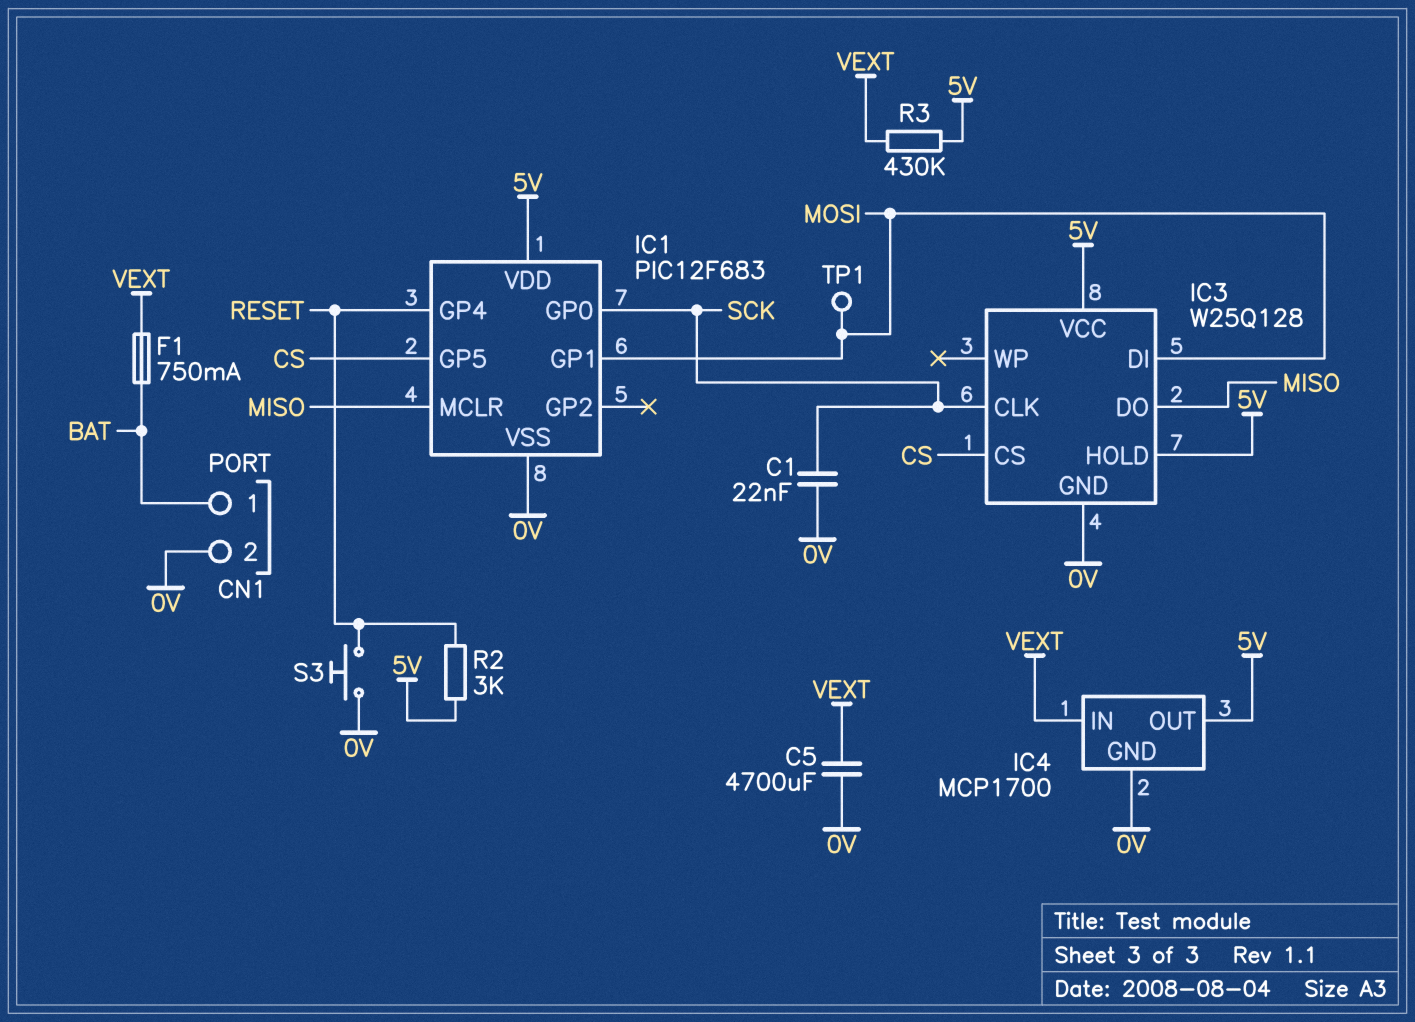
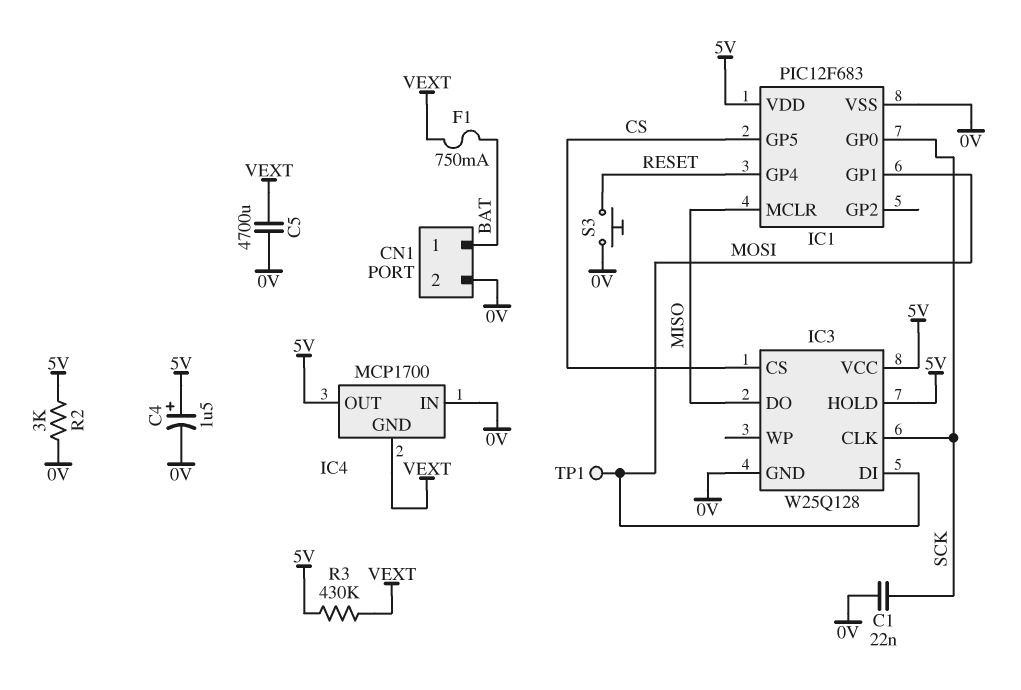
C4: none -> 1.5uF (plus 5V, minus 0V)
IC4 pin GND: 0V -> VEXT
IC4 pin IN: VEXT -> 0V
R2: 3k (5V, RESET) -> 3k (0V, 5V)

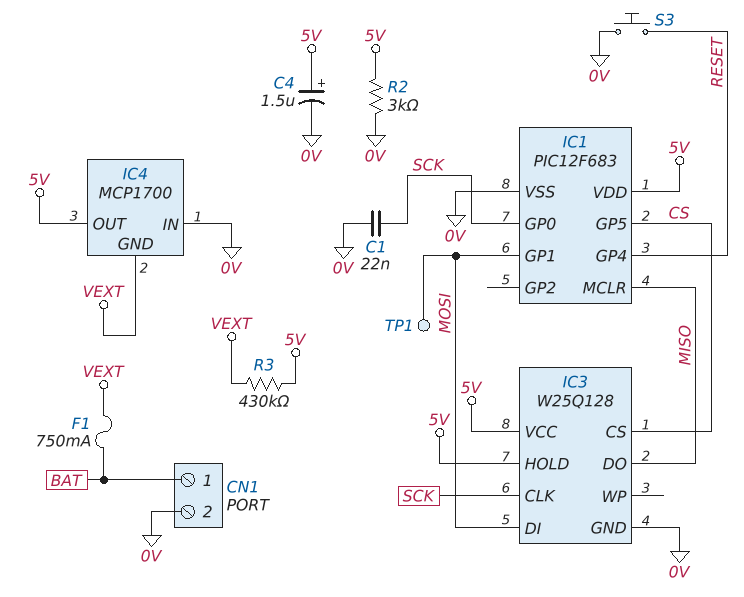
C5: 4700uF (0V, VEXT) -> none

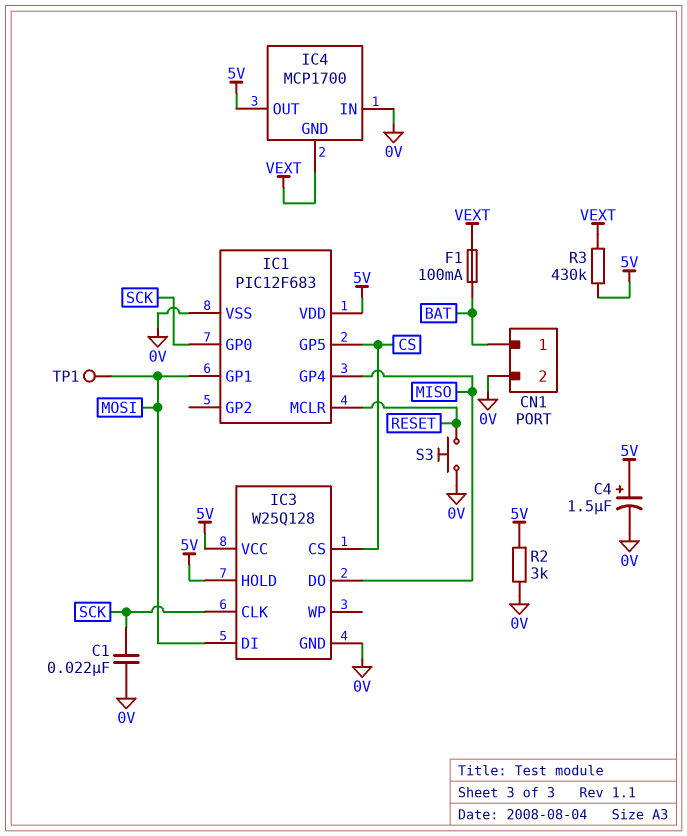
F1: 750mA (BAT, VEXT) -> 100mA (BAT, VEXT)
IC1 pin GP4: RESET -> MISO
IC1 pin MCLR: MISO -> RESET

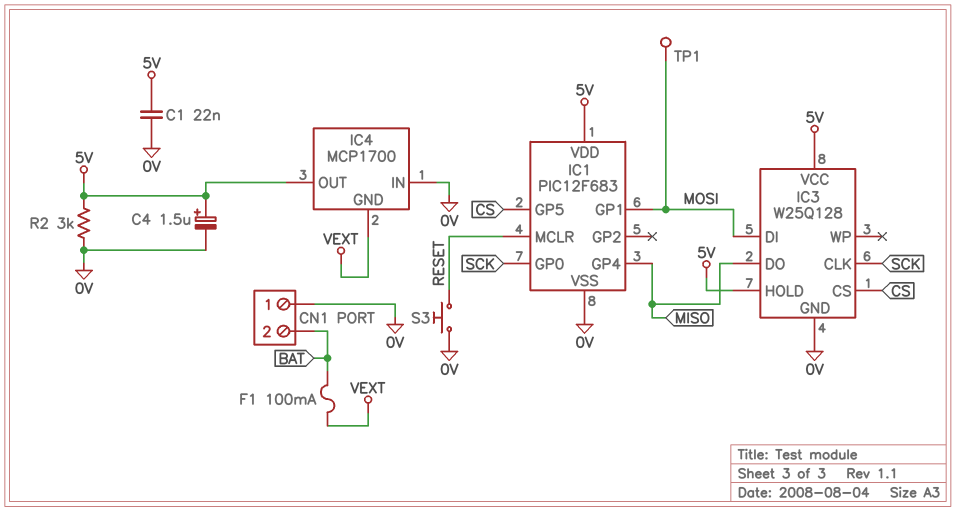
C1: 22nF (0V, SCK) -> 22nF (0V, 5V)
CN1 pin 1: BAT -> 0V
CN1 pin 2: 0V -> BAT
R3: 430k (5V, VEXT) -> none

